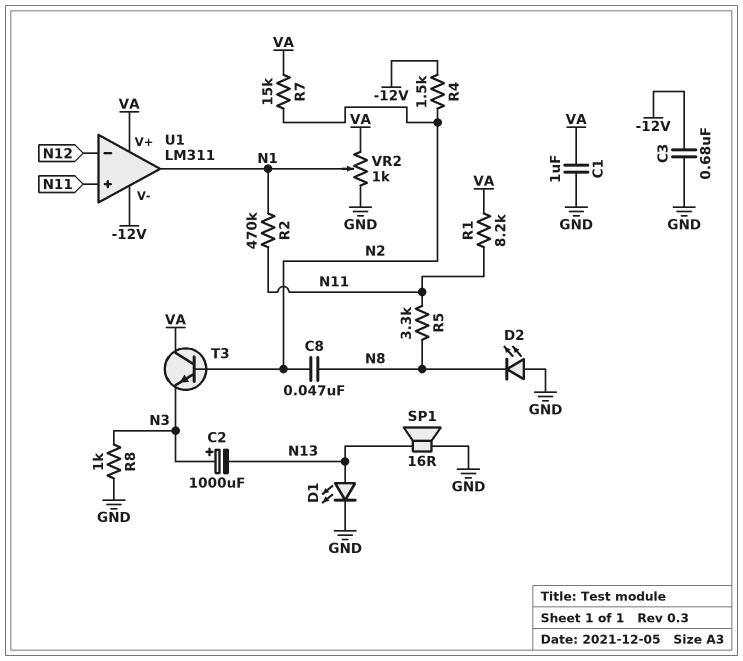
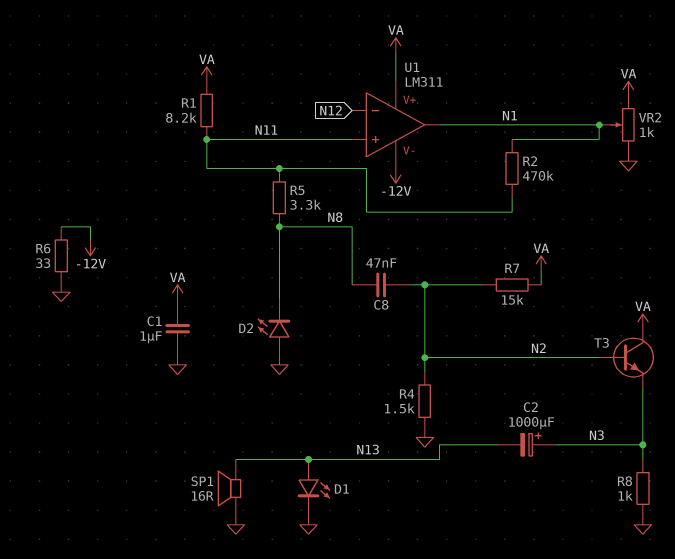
C3: 680nF (-12V, GND) -> none
R4: 1.5k (-12V, N2) -> 1.5k (GND, N2)
R6: none -> 33 (-12V, GND)

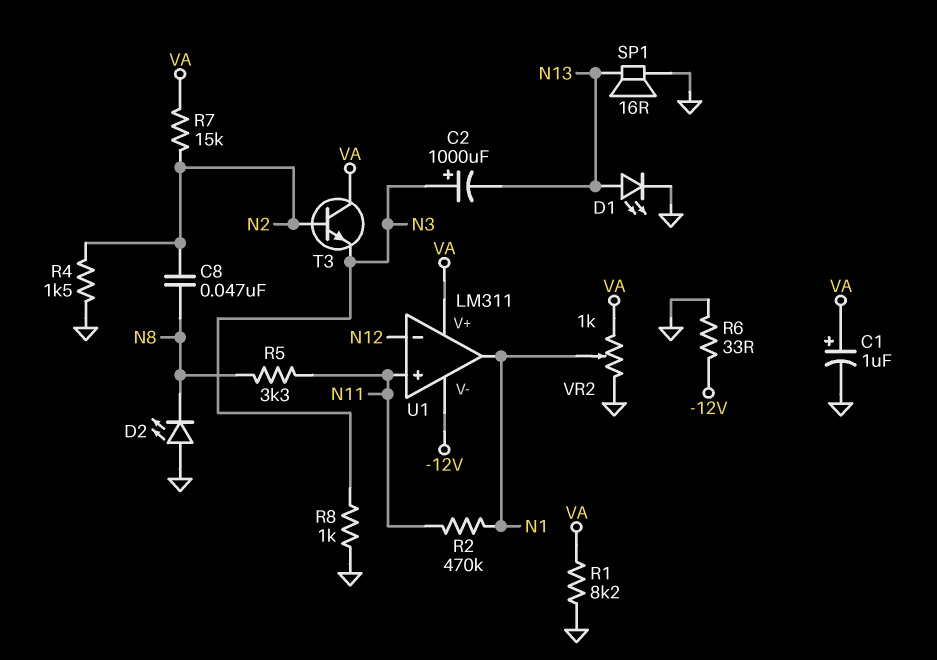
C1: 1uF (GND, VA) -> 1uF (plus VA, minus GND)
R1: 8.2k (N11, VA) -> 8.2k (GND, VA)

